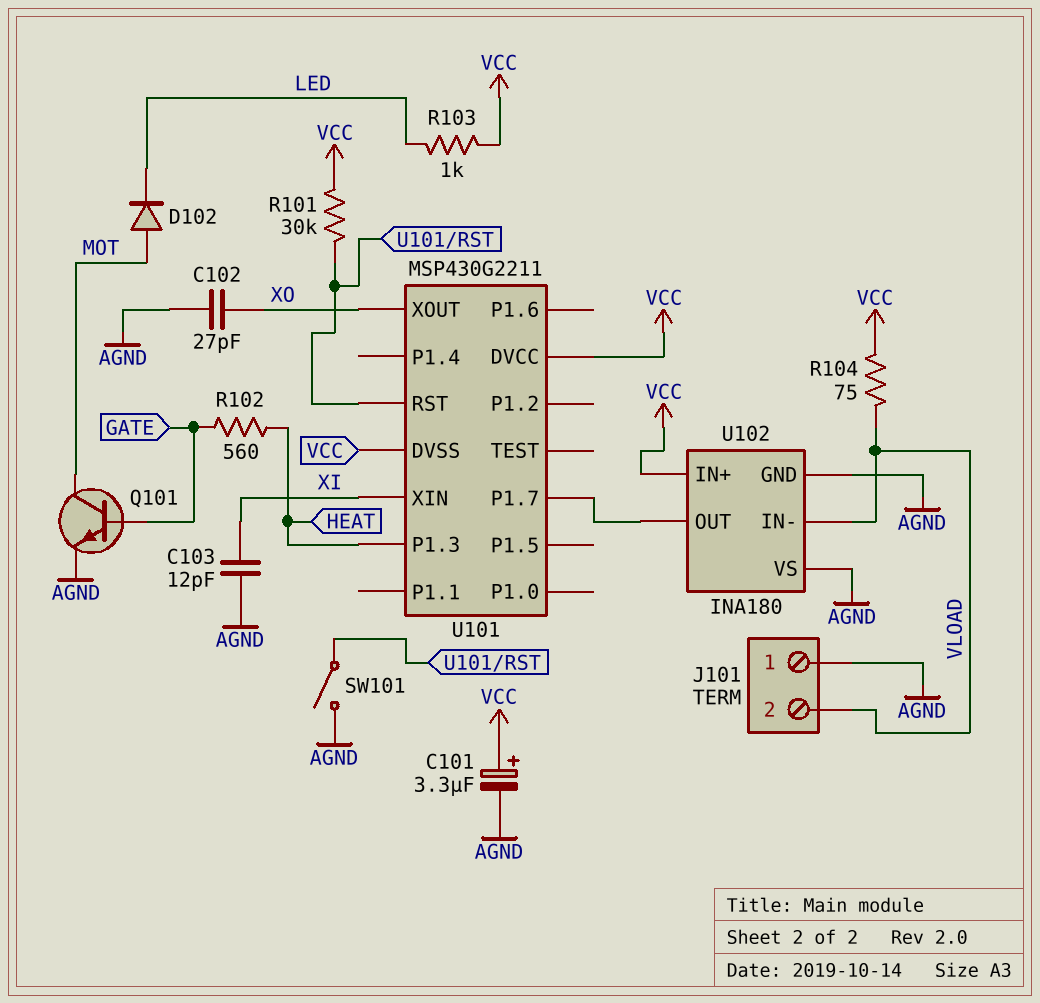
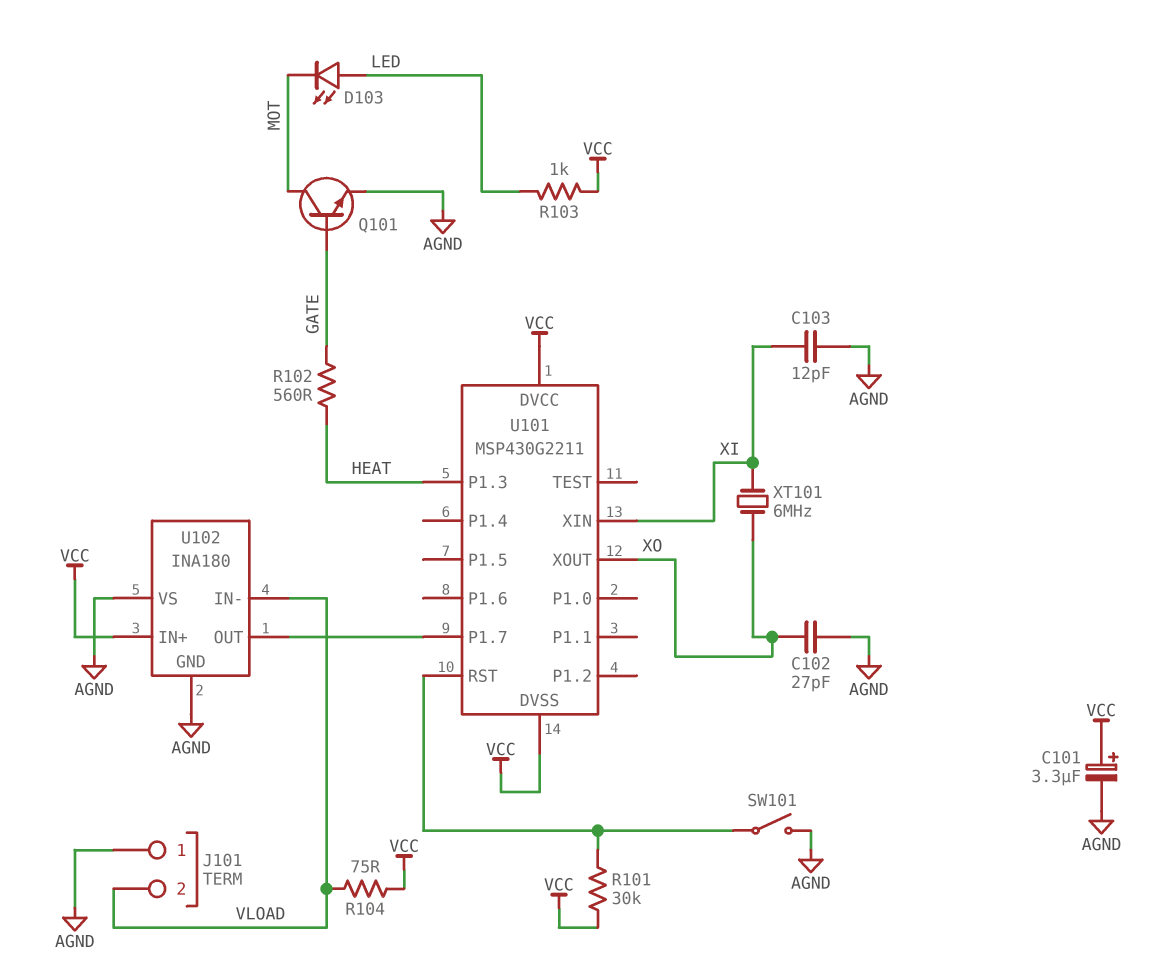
D102: diode (A MOT, K LED) -> none
D103: none -> LED (A LED, K MOT)
XT101: none -> 6MHz (XI, XO)

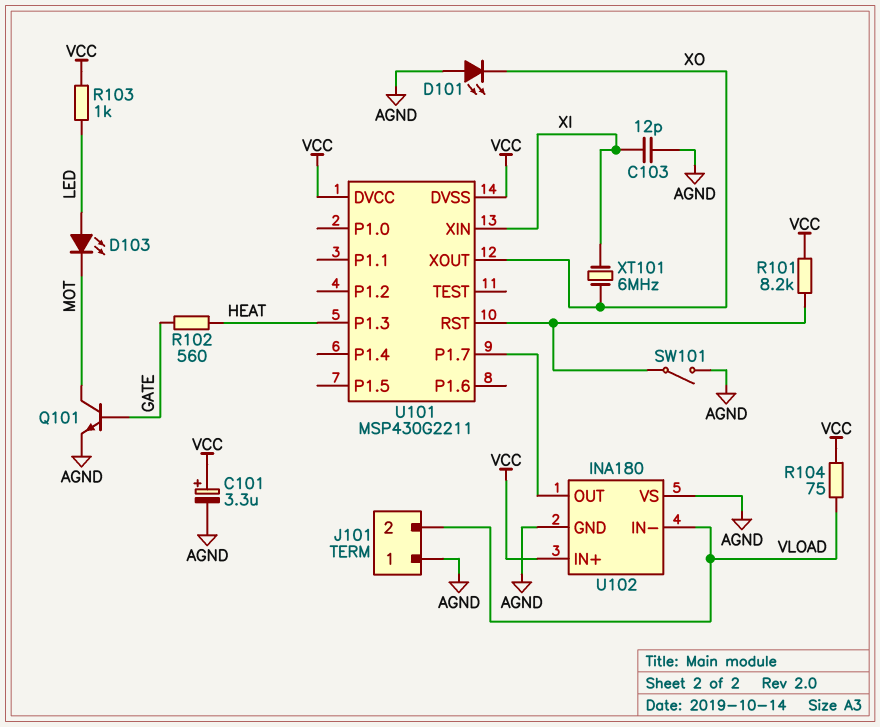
C102: 27pF (AGND, XO) -> none
D101: none -> LED (A AGND, K XO)
R101: 30k (U101/RST, VCC) -> 8.2k (U101/RST, VCC)

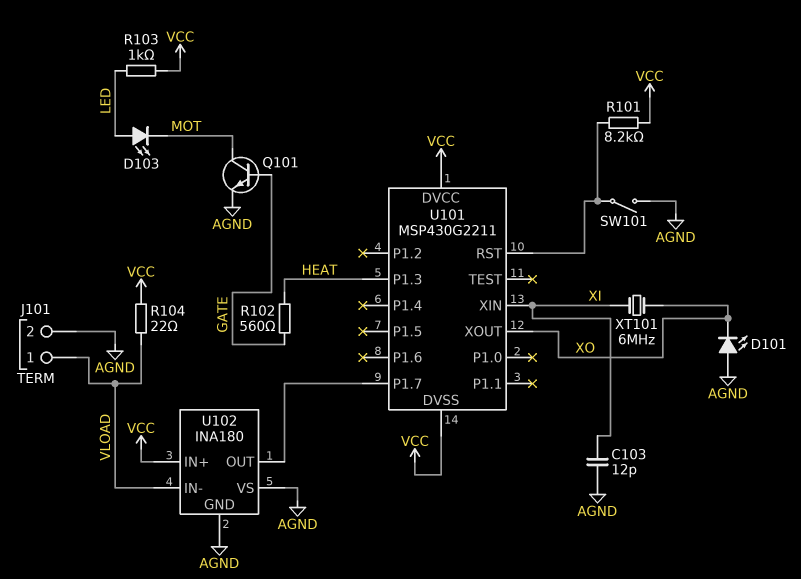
C101: 3.3uF (plus VCC, minus AGND) -> none
J101 pin 1: AGND -> VLOAD
J101 pin 2: VLOAD -> AGND
R104: 75 (VCC, VLOAD) -> 22 (VCC, VLOAD)

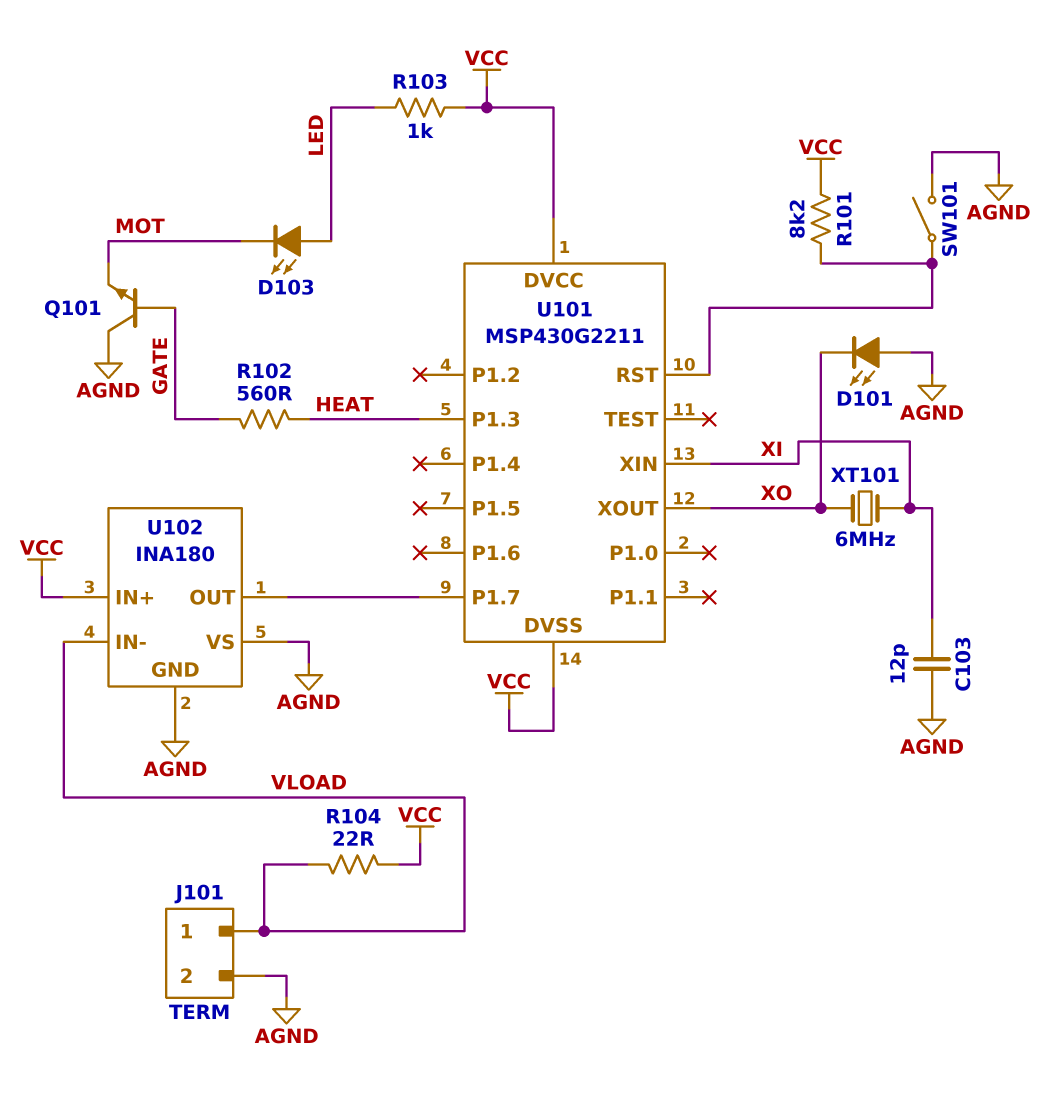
Q101: NPN (B GATE, C MOT, E AGND) -> NPN (B GATE, C AGND, E MOT)

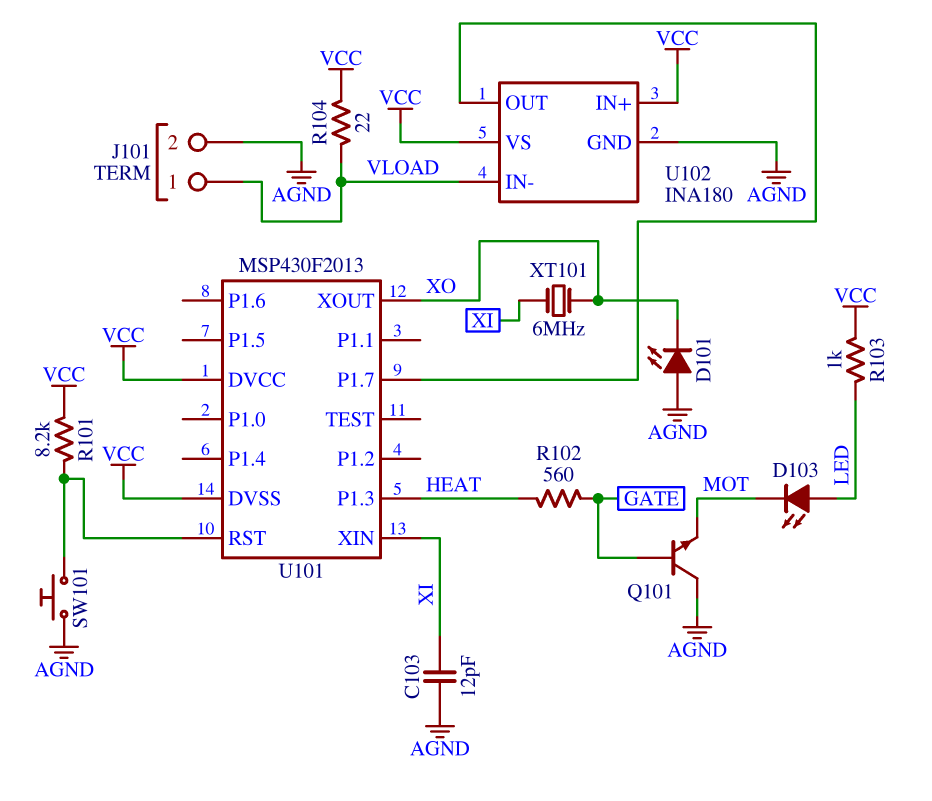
SW101: switch (AGND, U101/RST) -> button (AGND, U101/RST)
U101: MSP430G2211 -> MSP430F2013
U102 pin VS: AGND -> VCC

